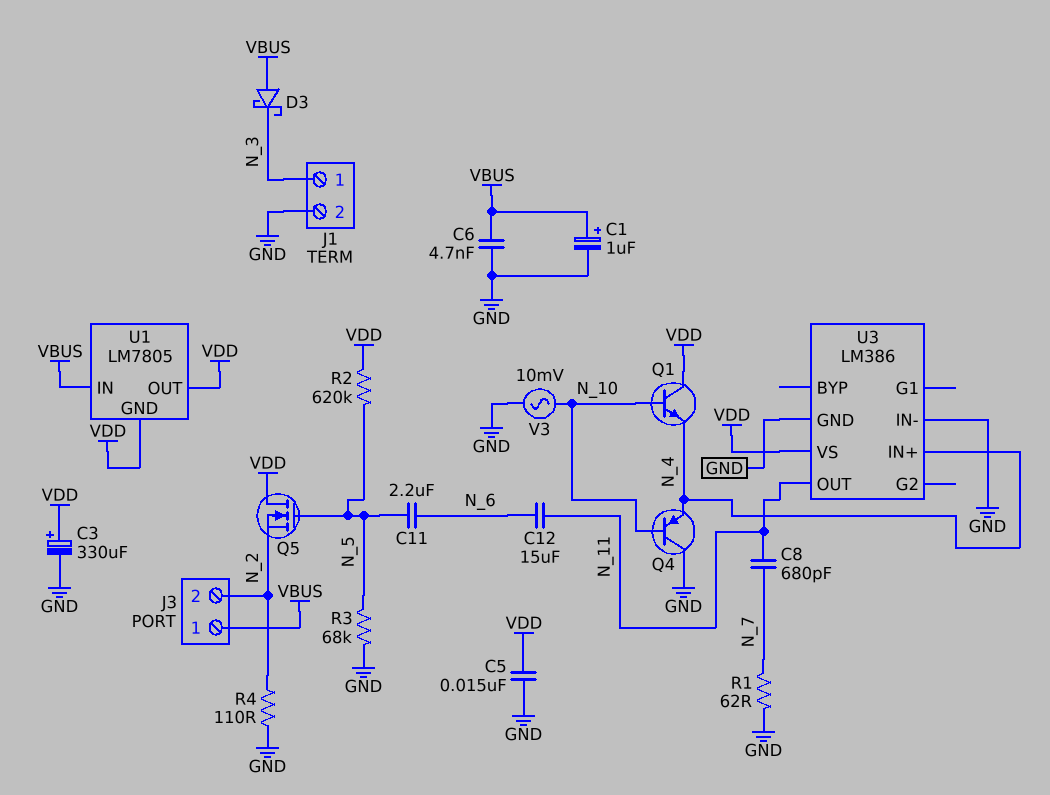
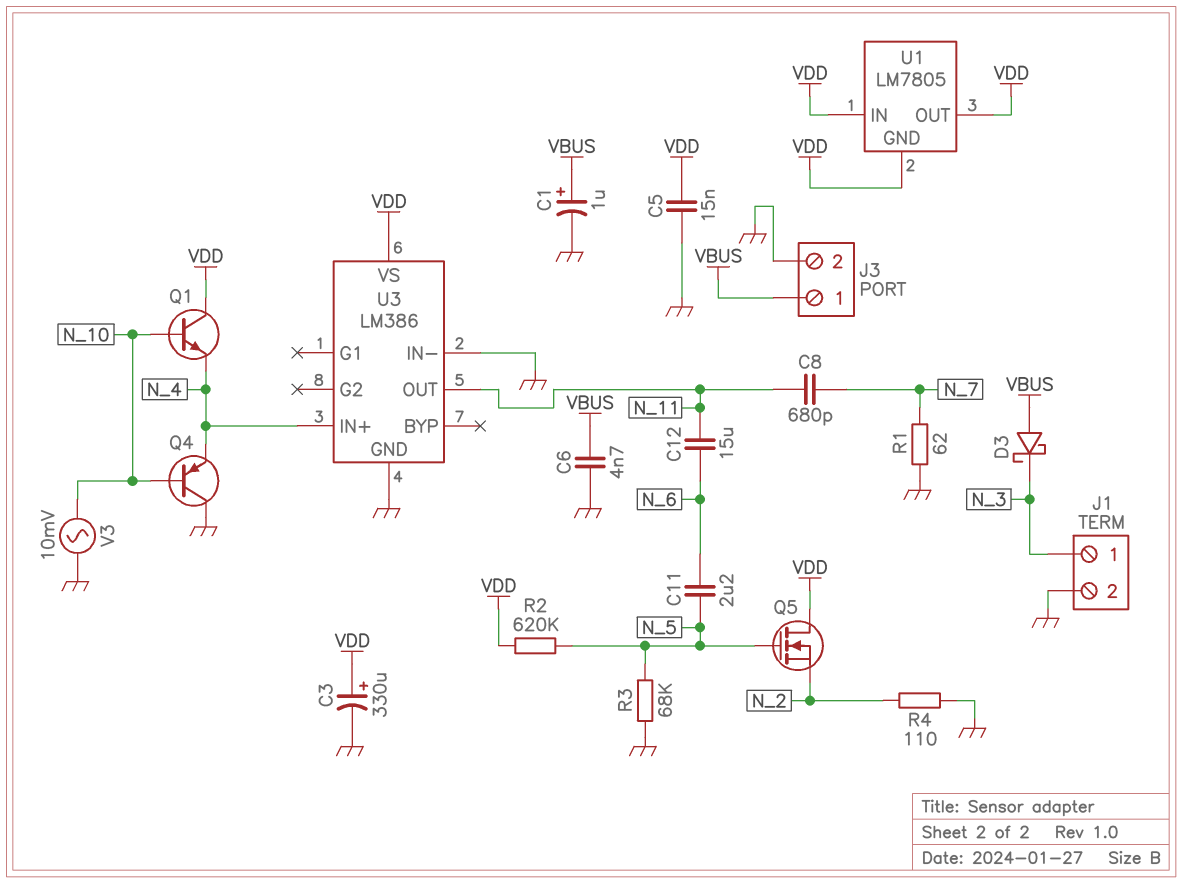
J3 pin 2: N_2 -> GND
U1 pin IN: VBUS -> VDD

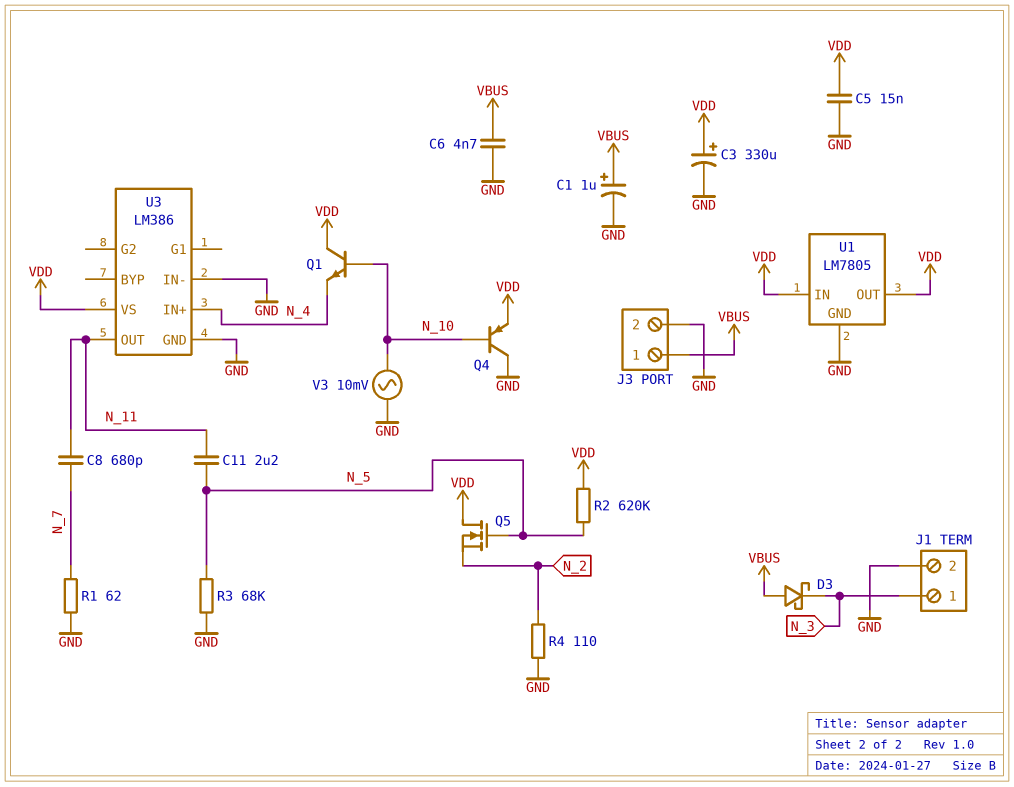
C11: 2.2uF (N_5, N_6) -> 2.2uF (N_5, N_11)
C12: 15uF (N_6, N_11) -> none
Q4: PNP (B N_10, C GND, E N_4) -> PNP (B N_10, C GND, E VDD)
U1 pin GND: VDD -> GND

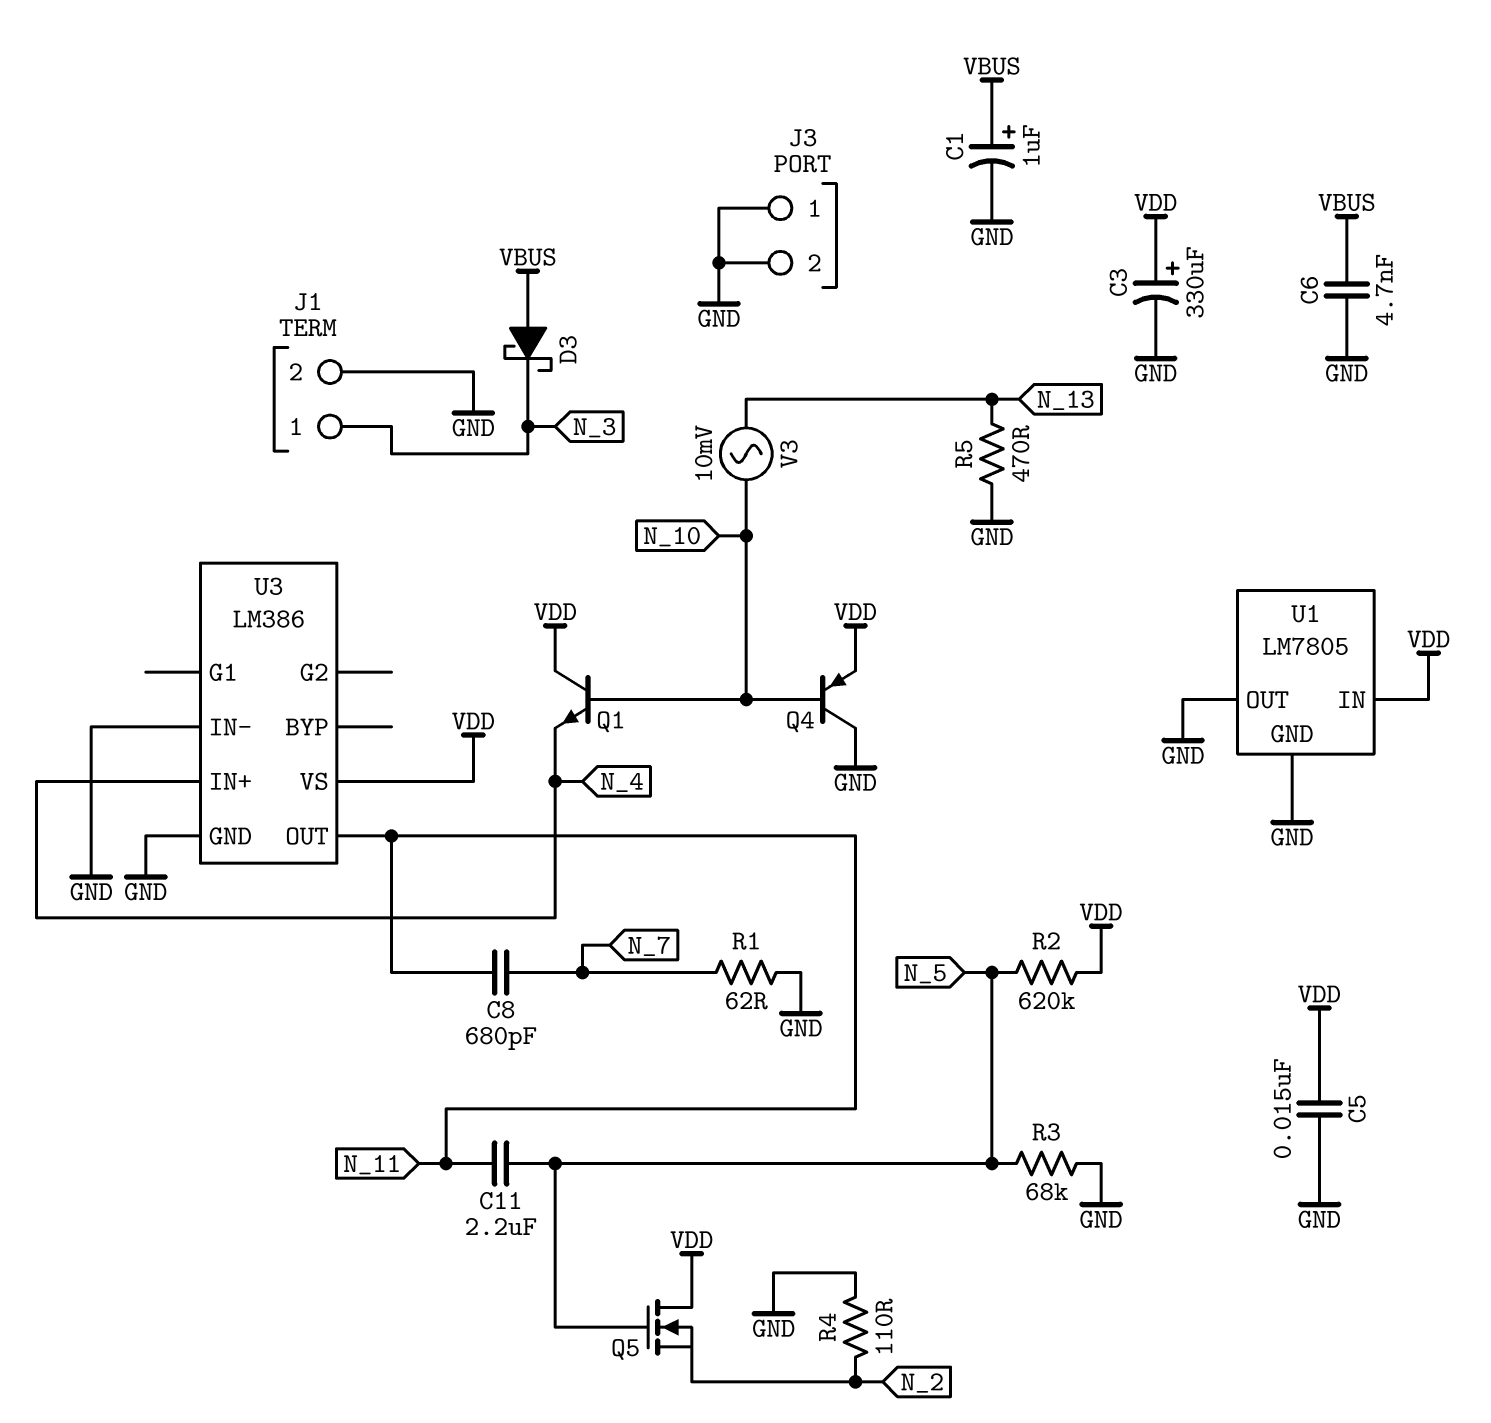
J3 pin 1: VBUS -> GND
R5: none -> 470 (GND, N_13)
U1 pin OUT: VDD -> GND
V3: AC 10mV (GND, N_10) -> AC 10mV (N_10, N_13)

